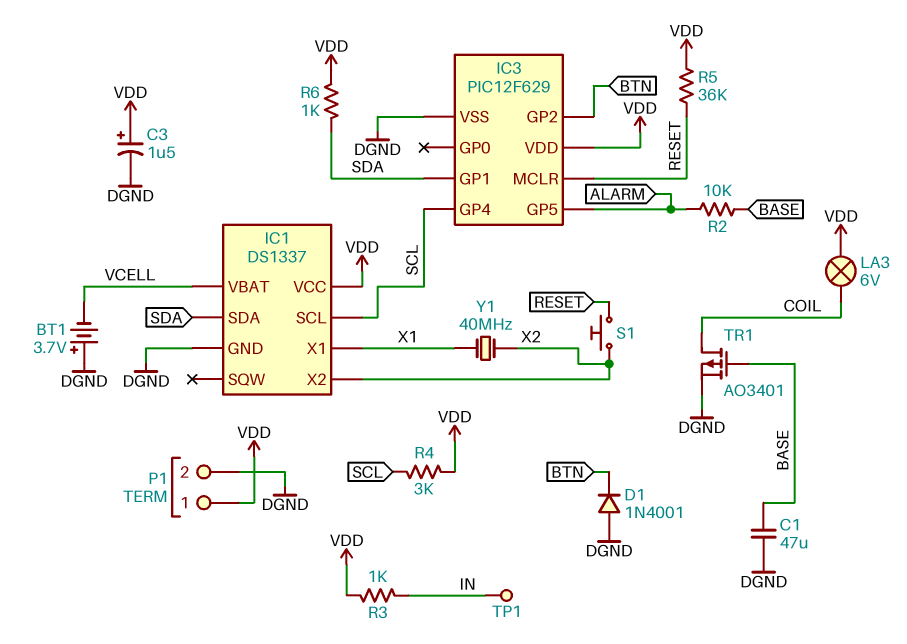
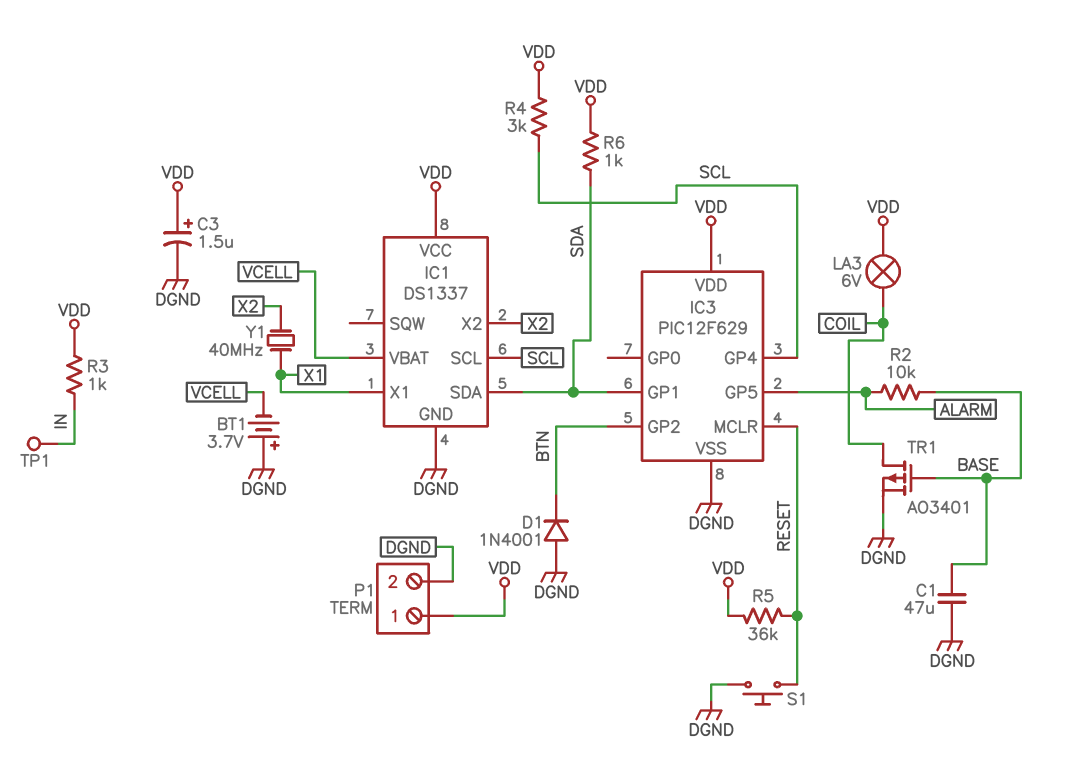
S1: button (RESET, X2) -> button (DGND, RESET)

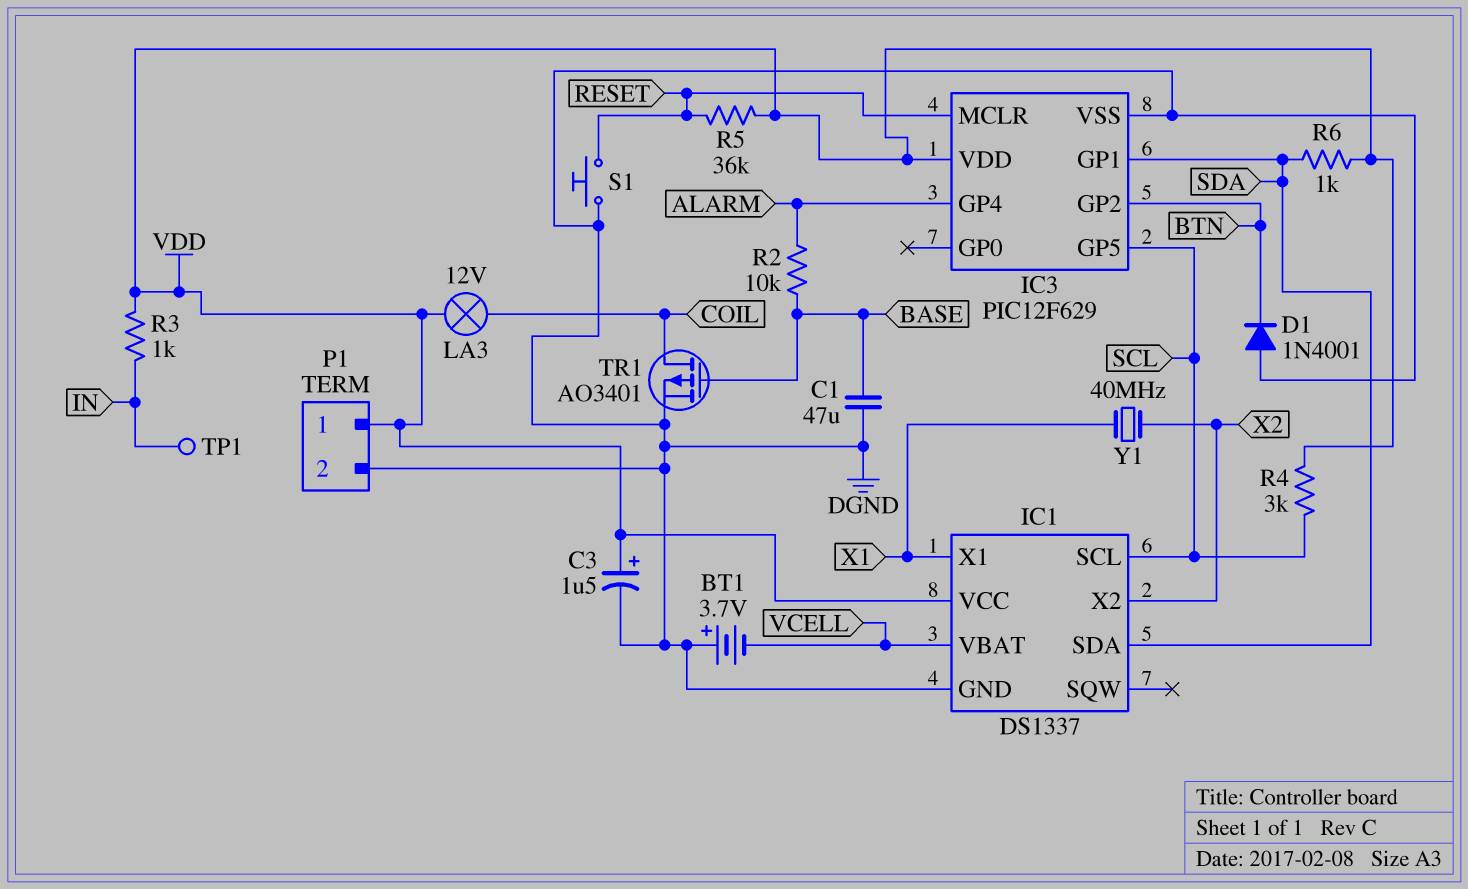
IC3 pin GP4: SCL -> ALARM
IC3 pin GP5: ALARM -> SCL
LA3: lamp 6V (COIL, VDD) -> lamp 12V (COIL, VDD)

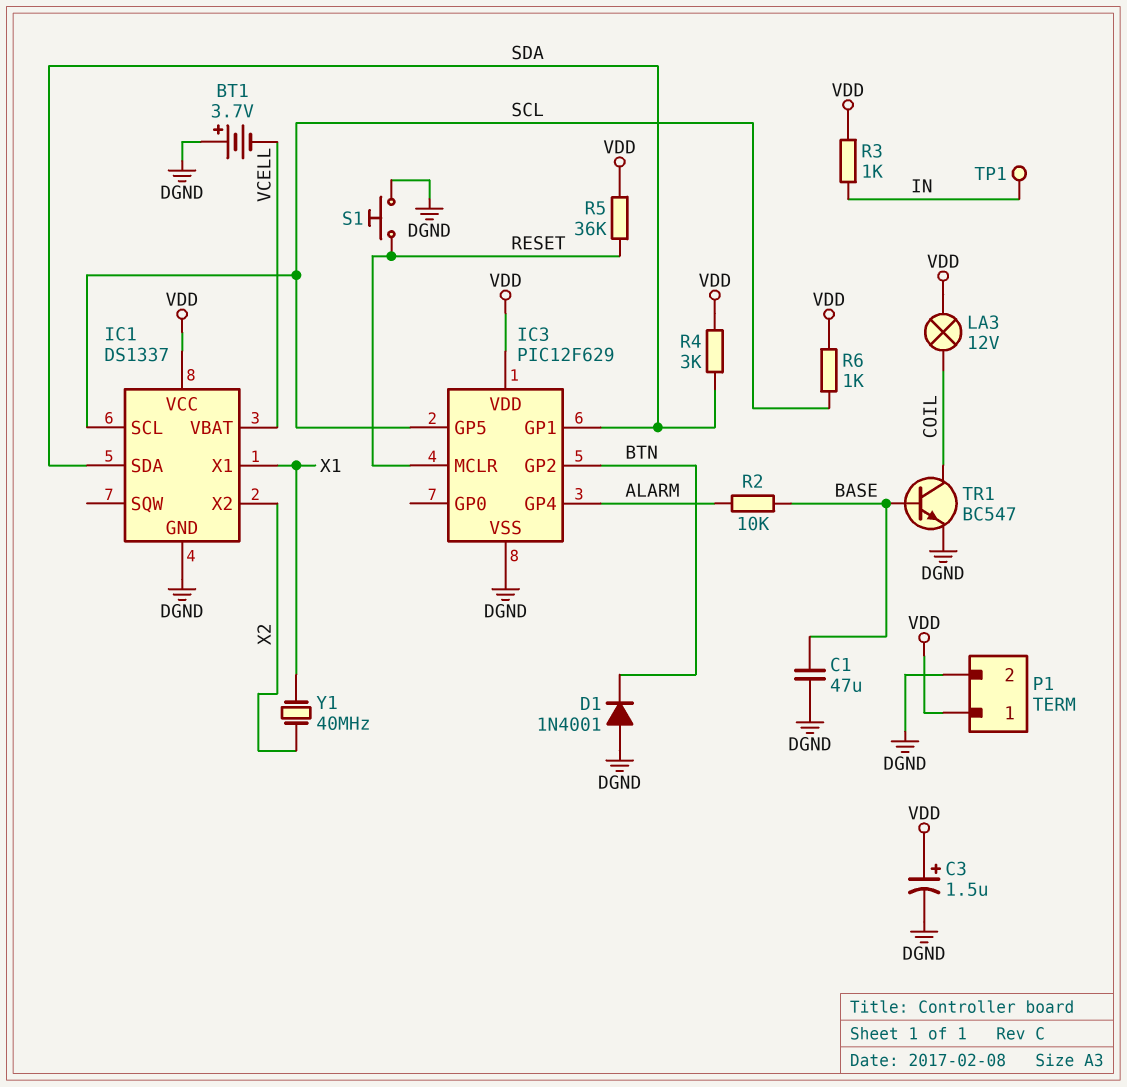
R4: 3k (SCL, VDD) -> 3k (SDA, VDD)
R6: 1k (SDA, VDD) -> 1k (SCL, VDD)
TR1: PMOS AO3401 (G BASE, D COIL, S DGND) -> NPN BC547 (B BASE, C COIL, E DGND)

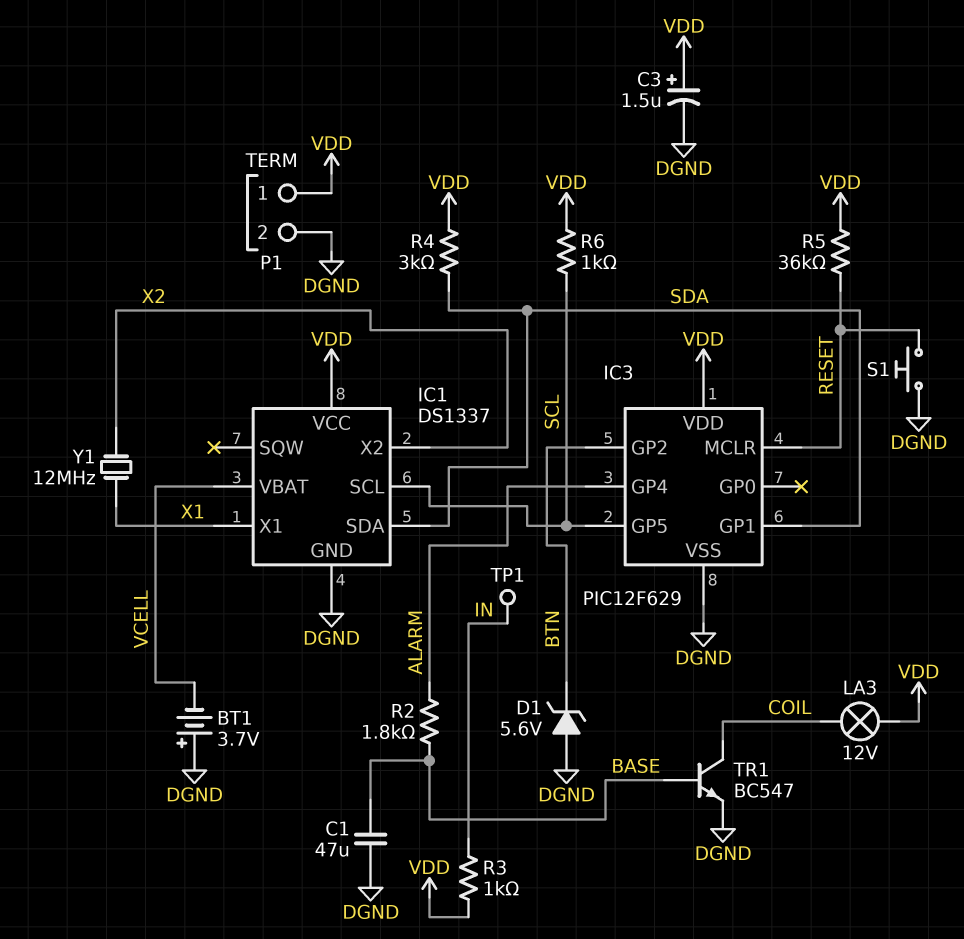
D1: diode 1N4001 (A DGND, K BTN) -> zener 5.6V (A DGND, K BTN)
R2: 10k (ALARM, BASE) -> 1.8k (ALARM, BASE)
Y1: 40MHz (X1, X2) -> 12MHz (X1, X2)

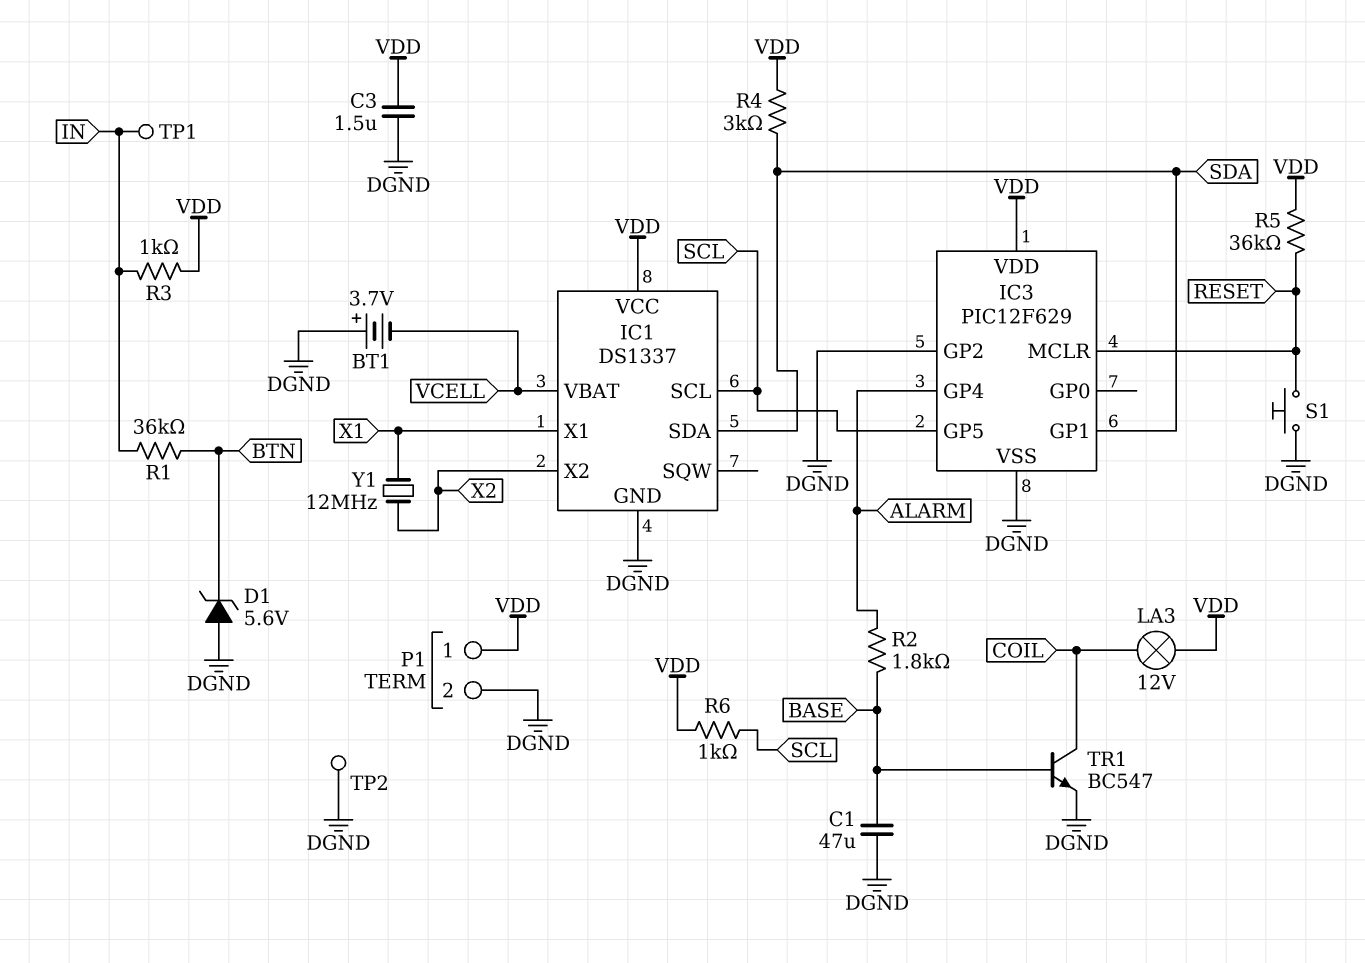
C3: 1.5uF (plus VDD, minus DGND) -> 1.5uF (DGND, VDD)
IC3 pin GP2: BTN -> DGND
R1: none -> 36k (BTN, IN)
TP2: none -> test point (DGND)

